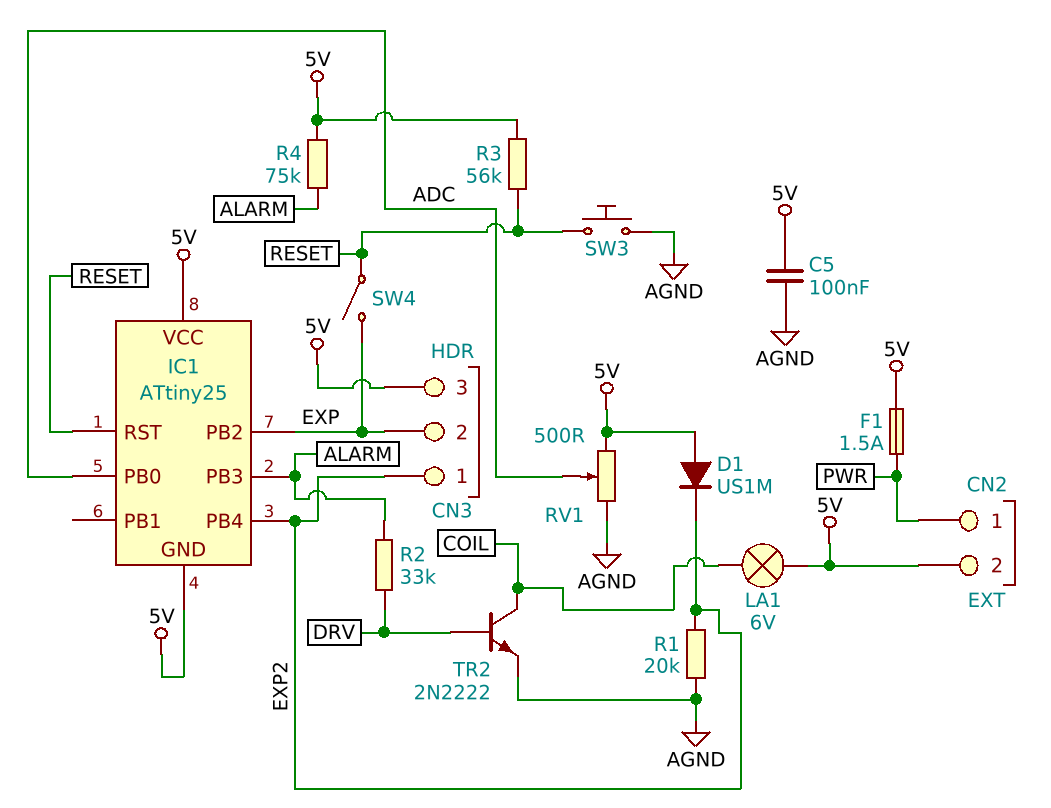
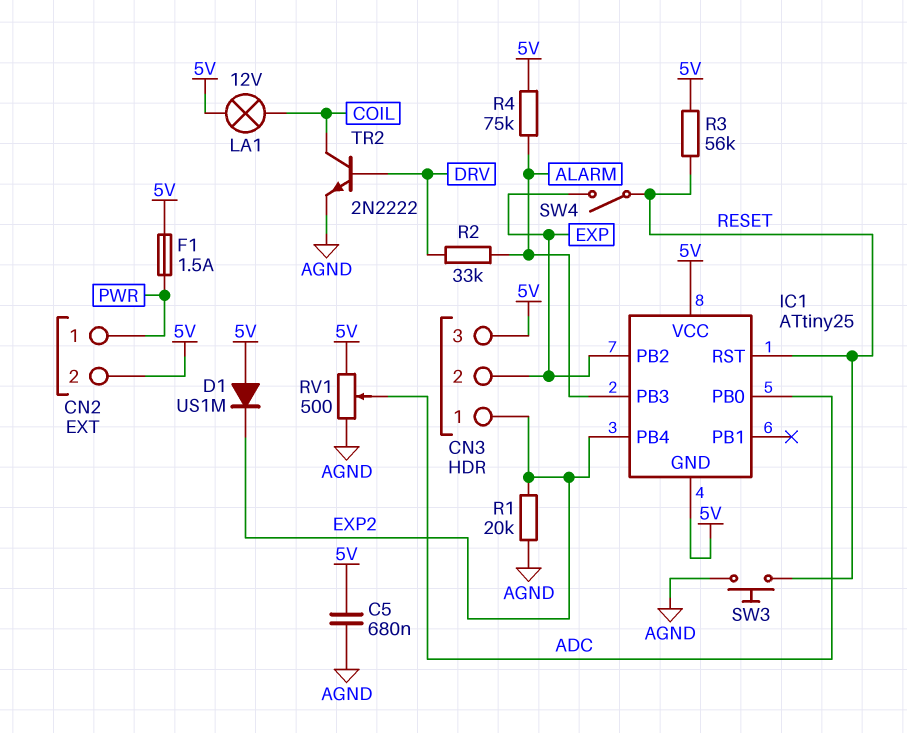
C5: 100nF (5V, AGND) -> 680nF (5V, AGND)
LA1: lamp 6V (5V, COIL) -> lamp 12V (5V, COIL)

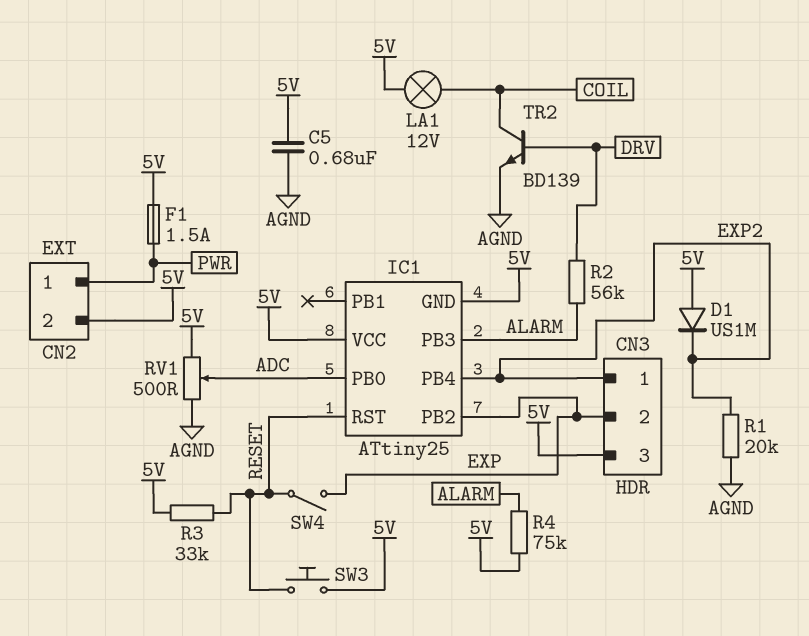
R2: 33k (ALARM, DRV) -> 56k (ALARM, DRV)
R3: 56k (5V, RESET) -> 33k (5V, RESET)
SW3: button (AGND, RESET) -> button (5V, RESET)
TR2: NPN 2N2222 (B DRV, C COIL, E AGND) -> NPN BD139 (B DRV, C COIL, E AGND)

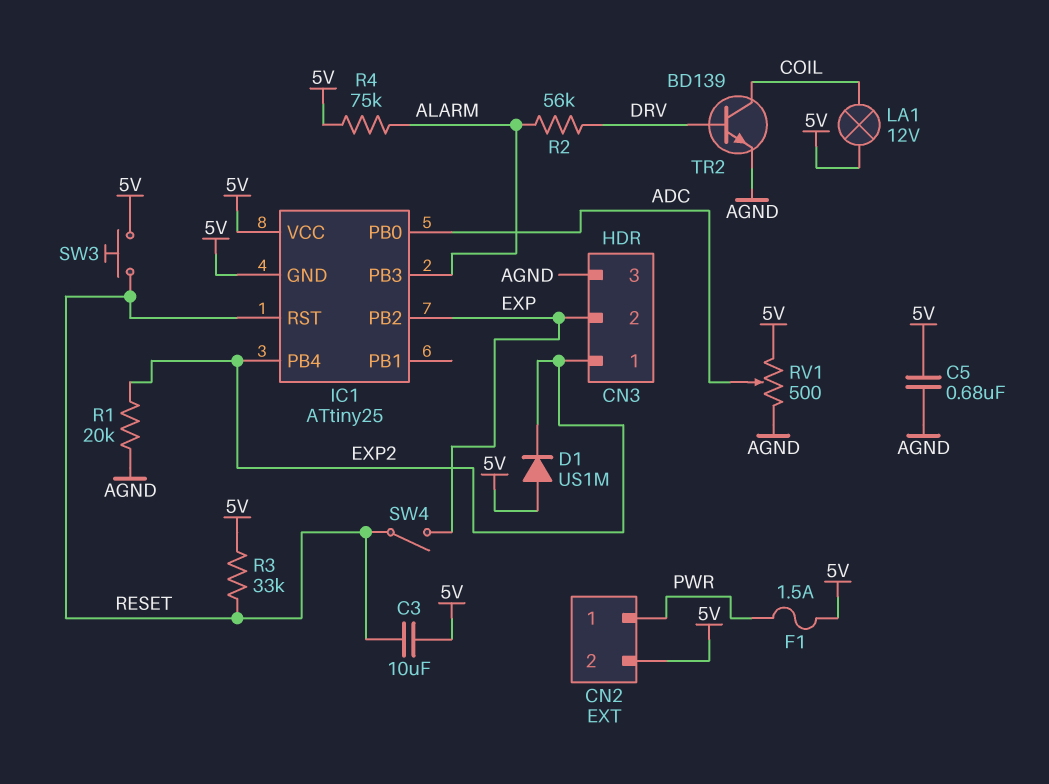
C3: none -> 10uF (5V, RESET)
CN3 pin 3: 5V -> AGND

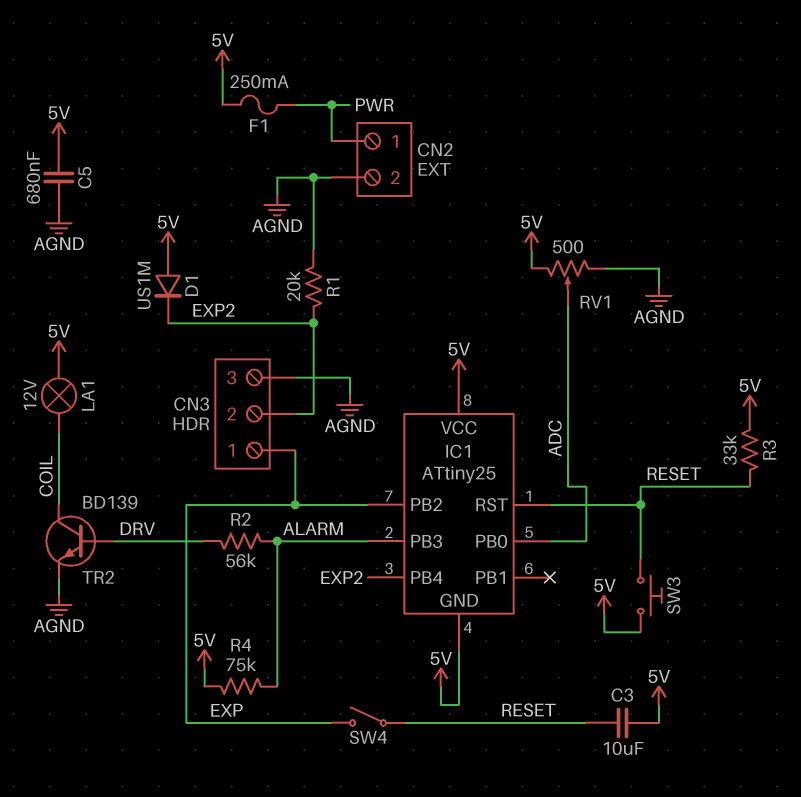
CN2 pin 2: 5V -> AGND
CN3 pin 1: EXP2 -> EXP
CN3 pin 2: EXP -> EXP2
F1: 1.5A (5V, PWR) -> 250mA (5V, PWR)

